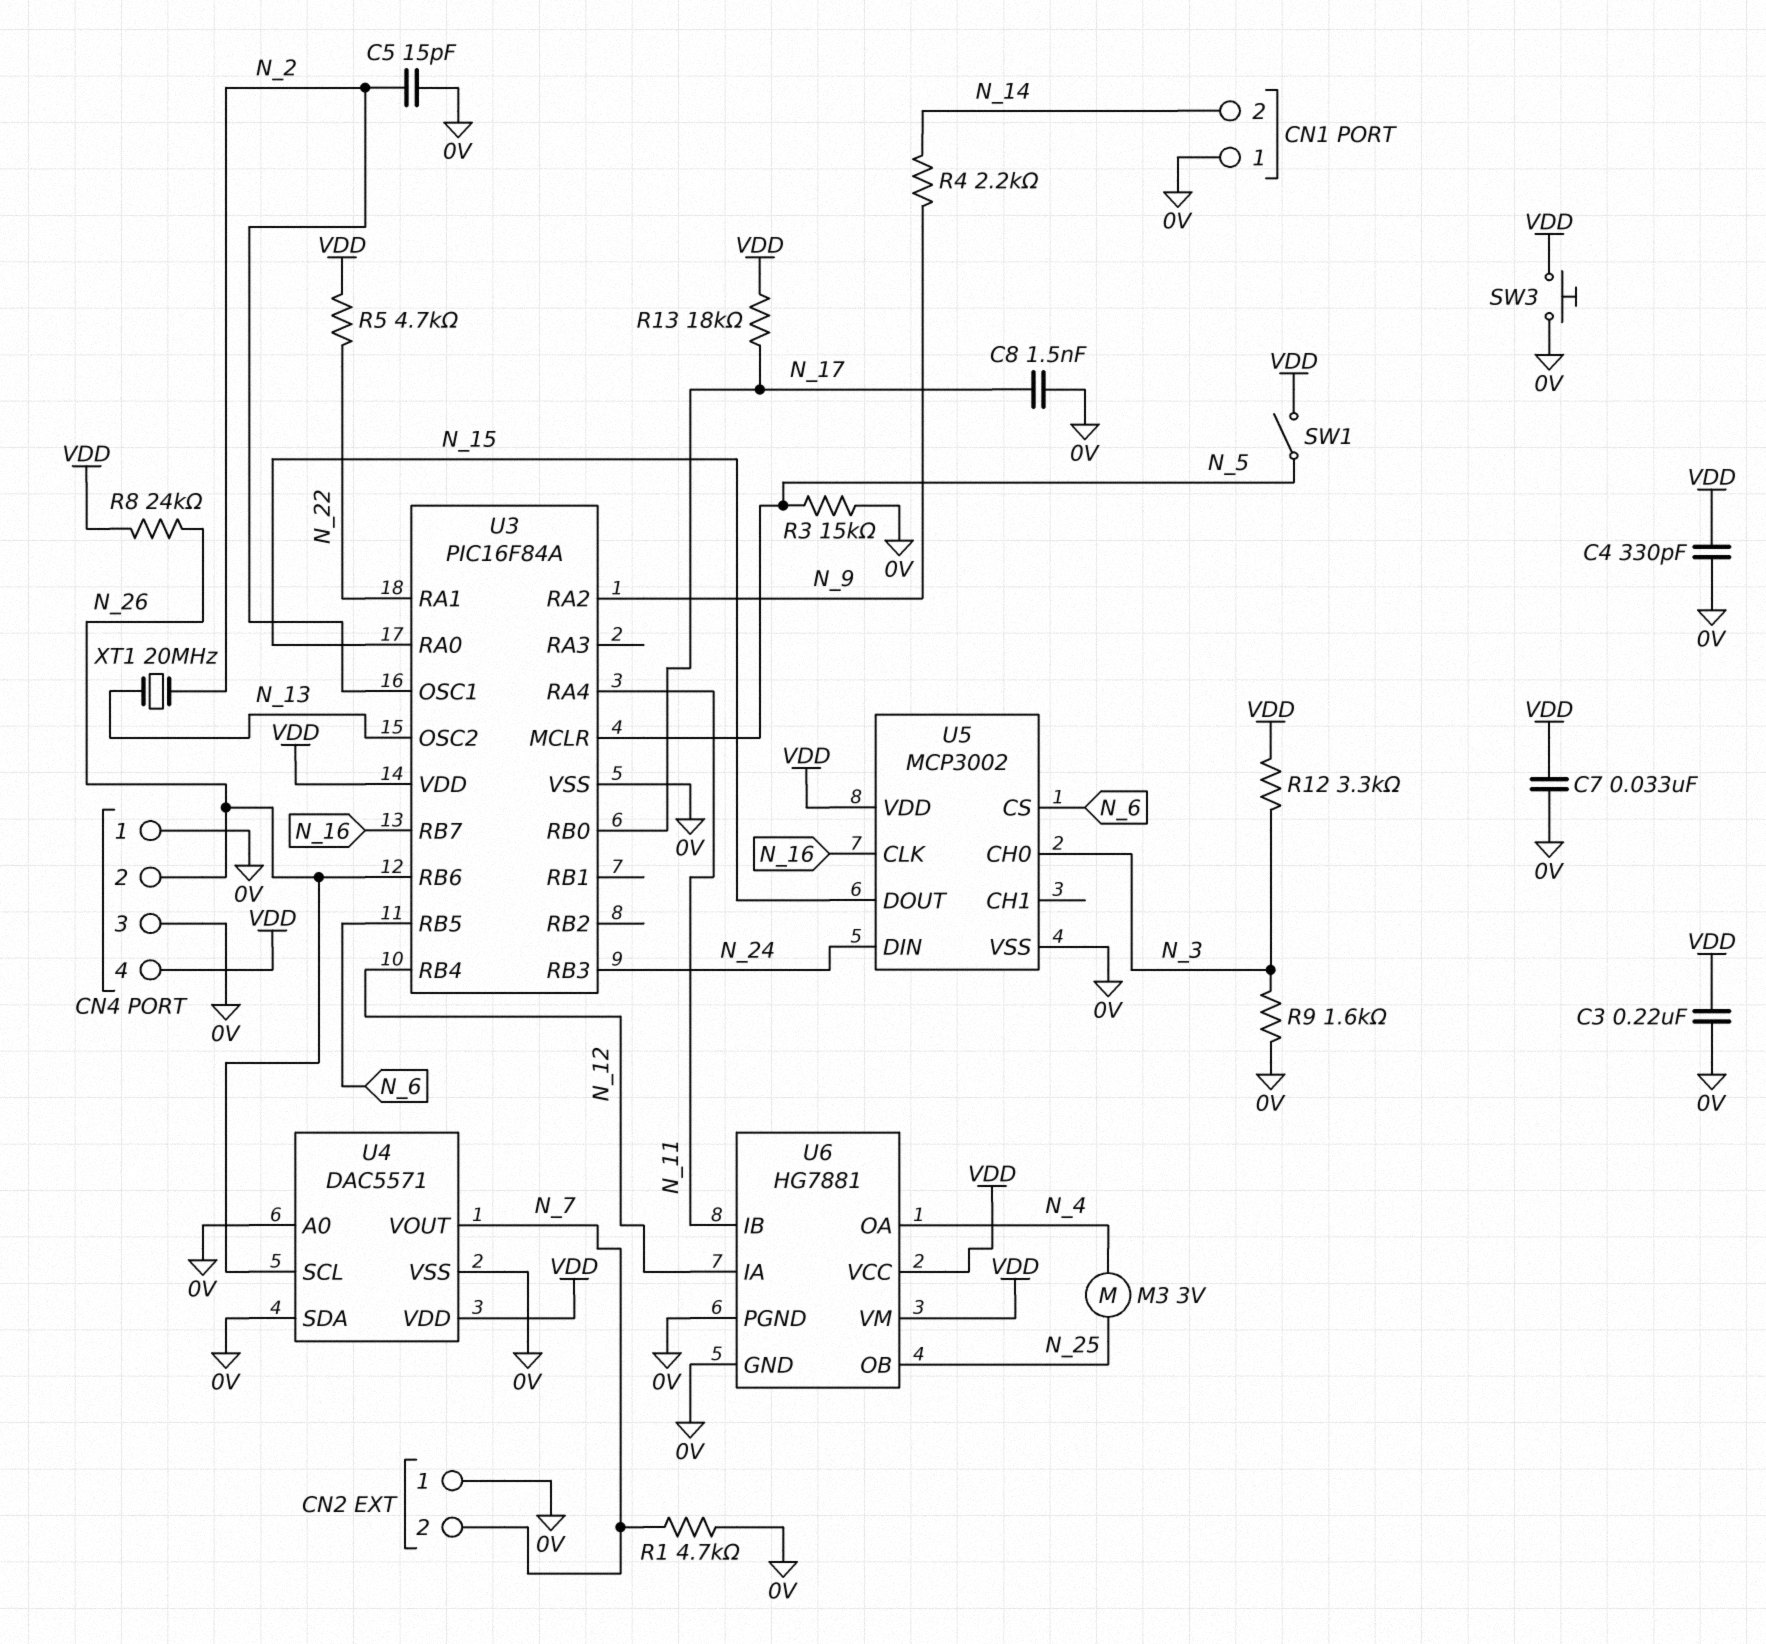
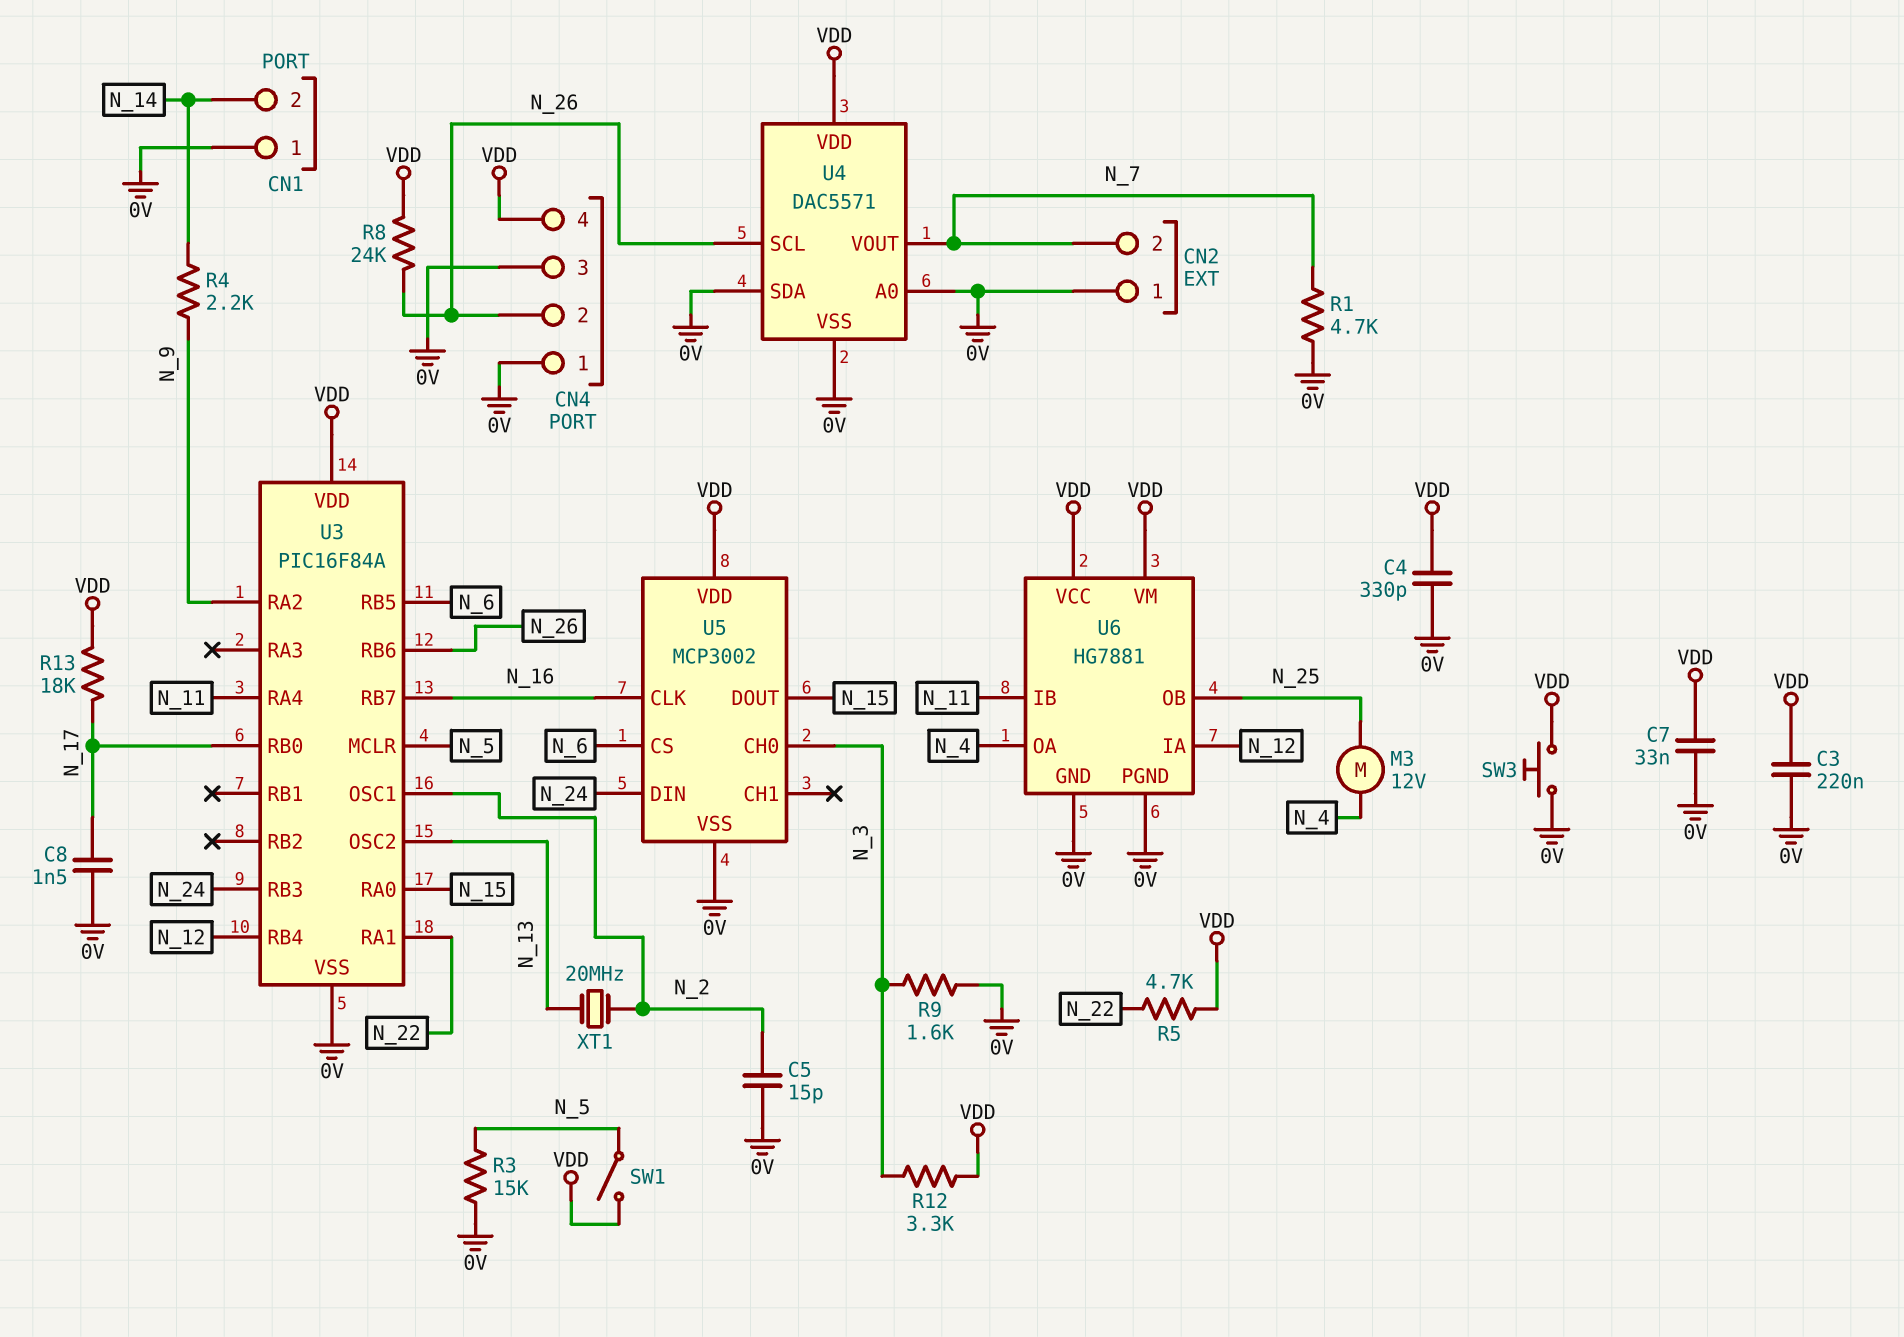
M3: motor 3V (N_4, N_25) -> motor 12V (N_4, N_25)

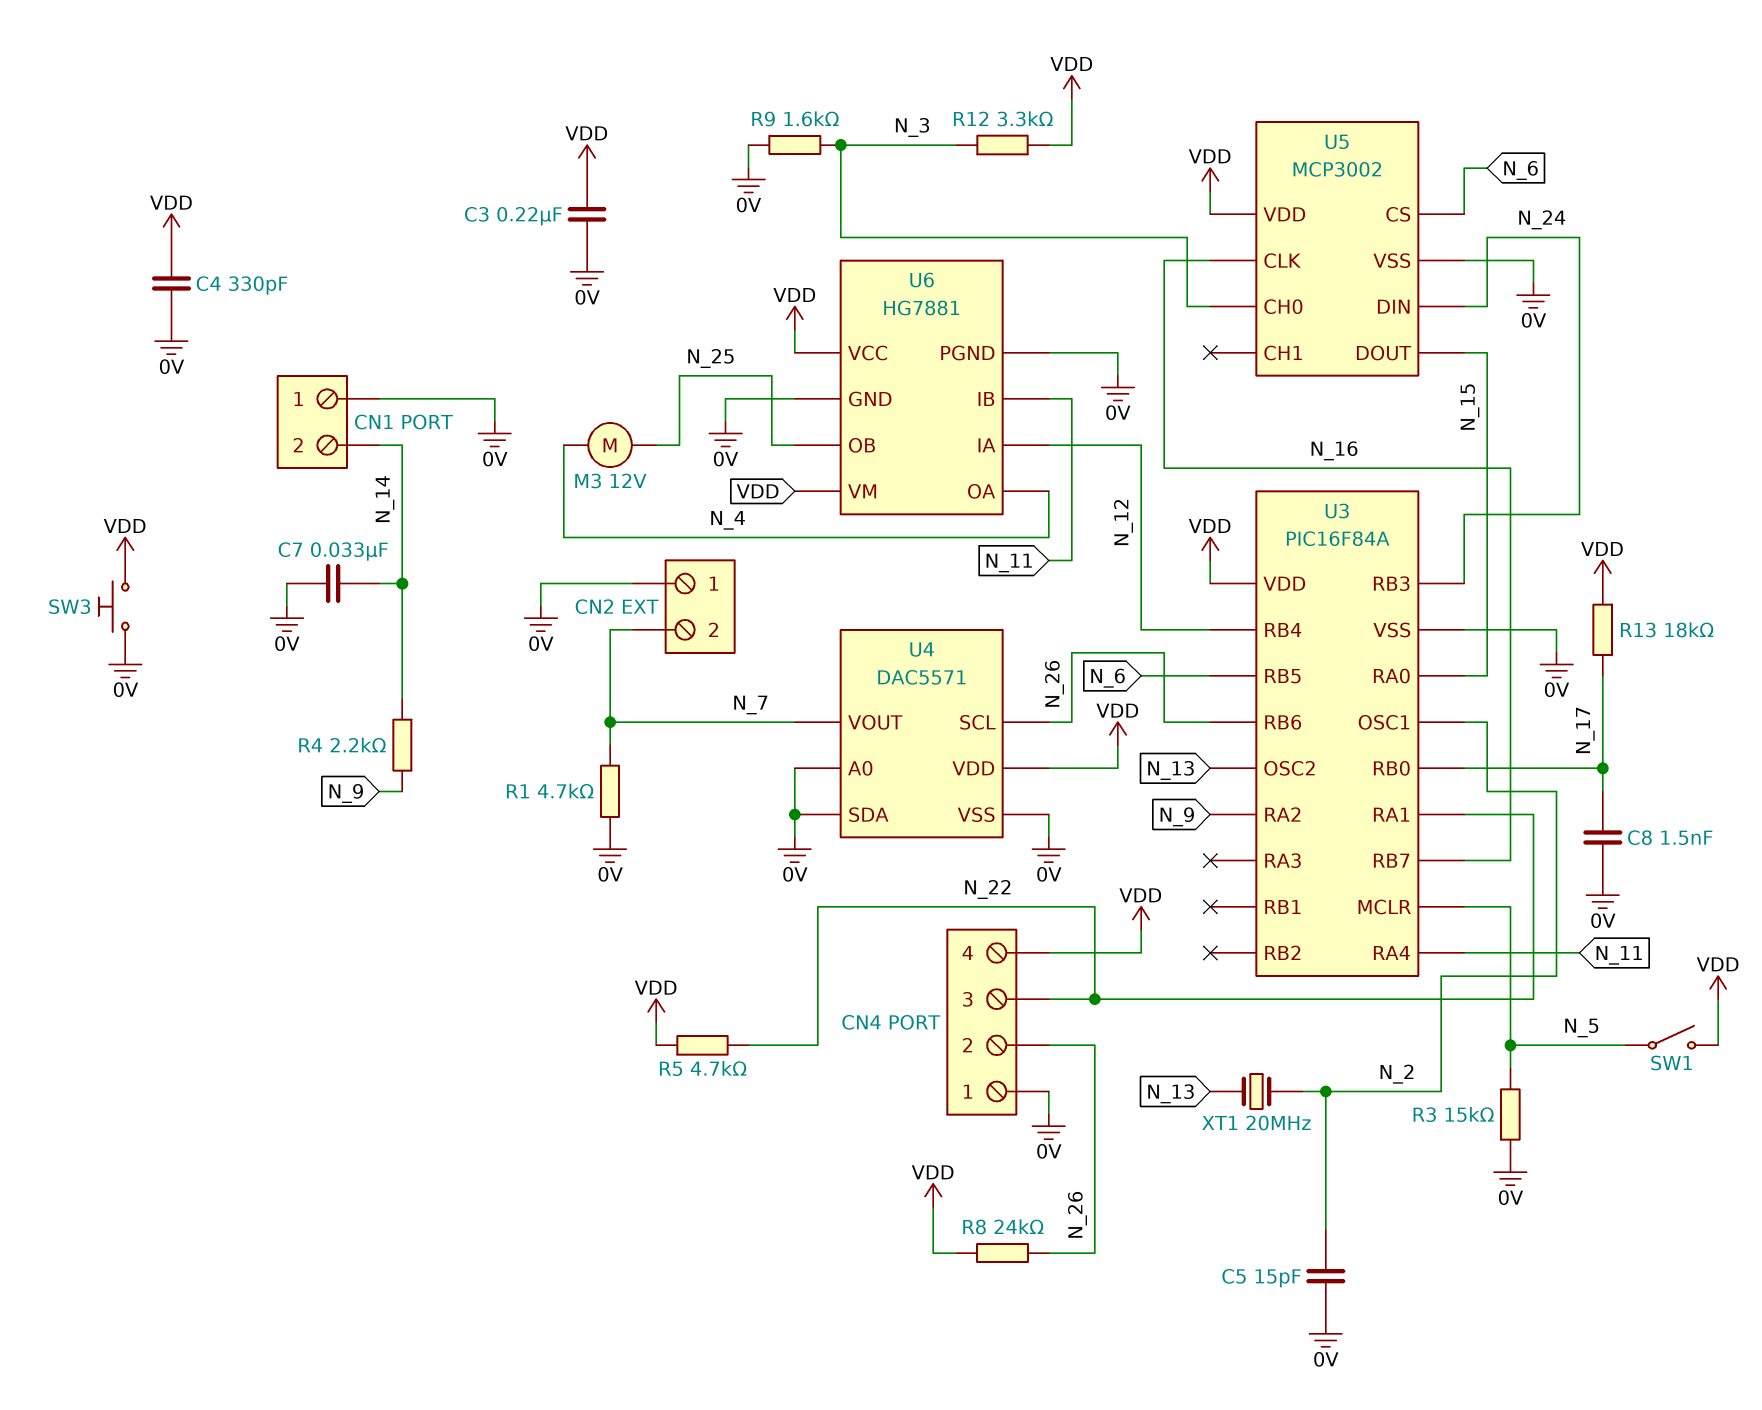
C7: 33nF (0V, VDD) -> 33nF (0V, N_14)
CN4 pin 3: 0V -> N_22

